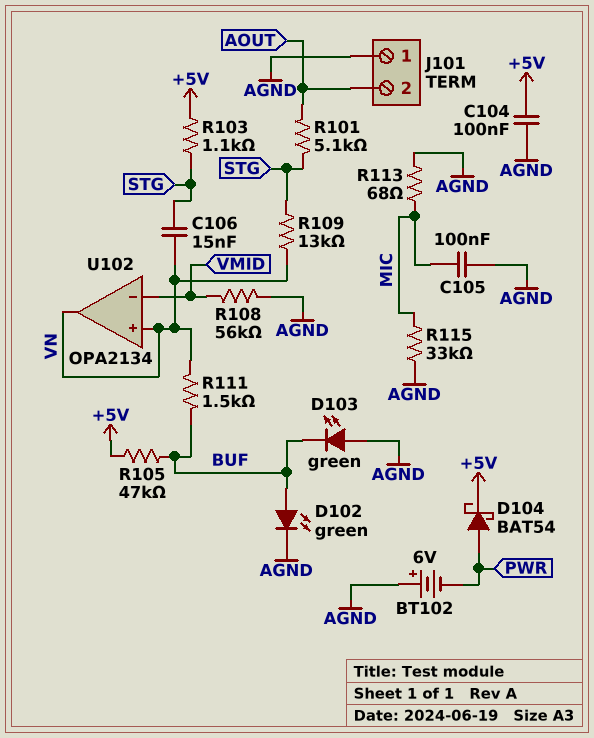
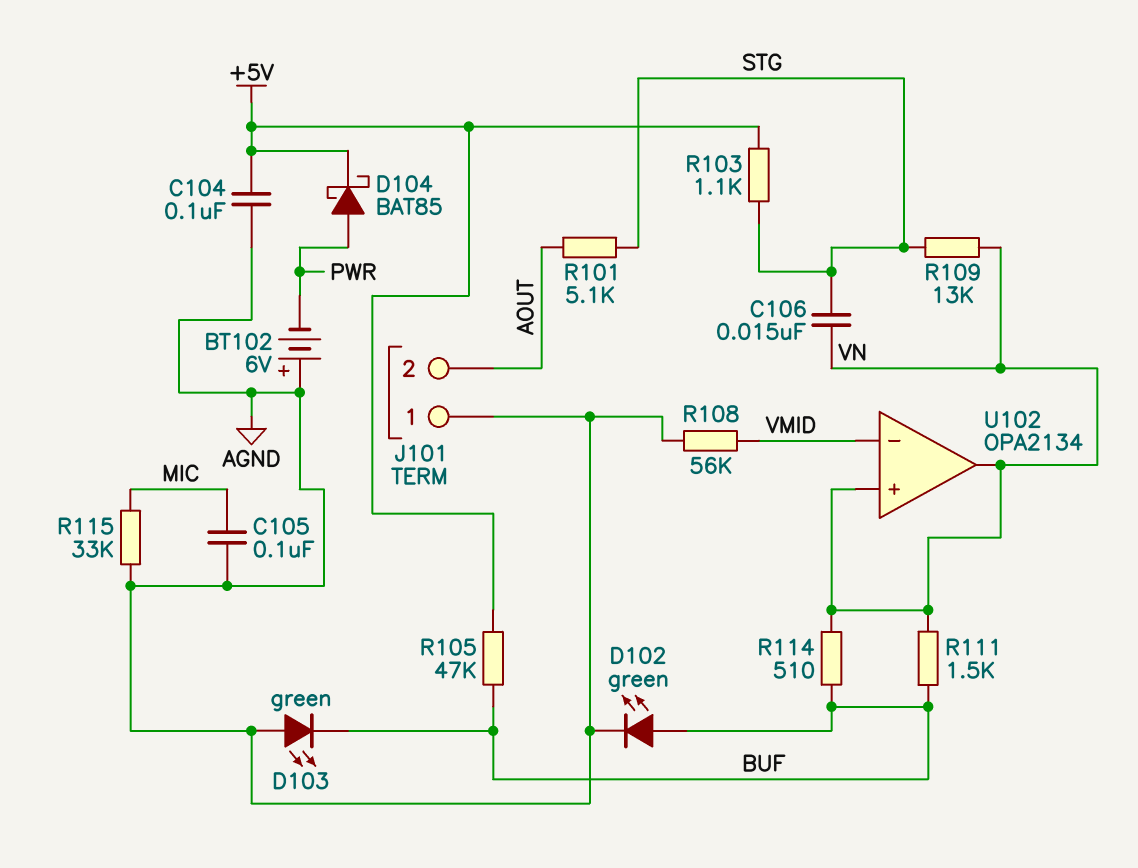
D104: schottky BAT54 (A PWR, K +5V) -> schottky BAT85 (A PWR, K +5V)
R113: 68 (AGND, MIC) -> none
R114: none -> 510 (BUF, VN)

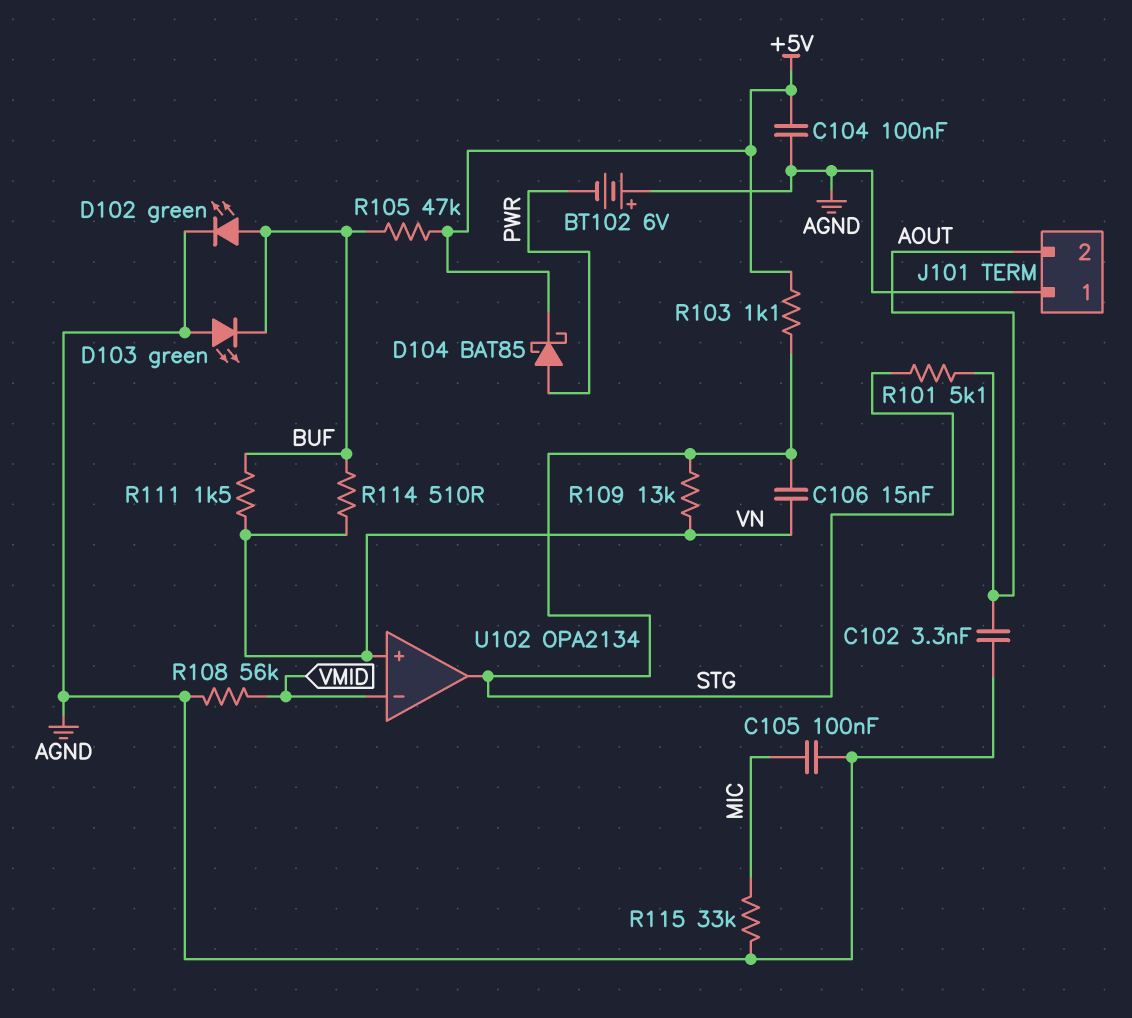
C102: none -> 3.3nF (AGND, AOUT)
U102 pin out: VN -> STG

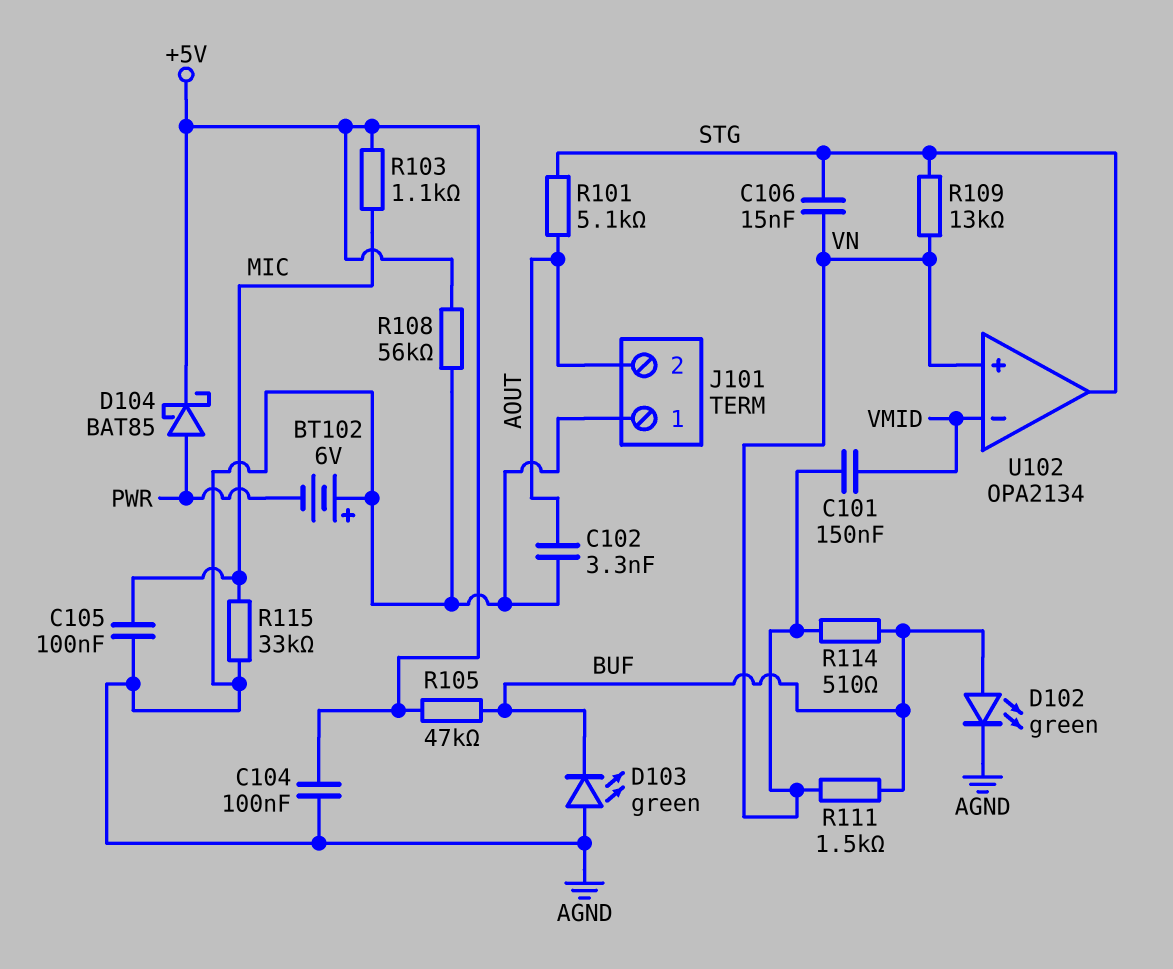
C101: none -> 150nF (VMID, VN)
R103: 1.1k (+5V, STG) -> 1.1k (+5V, MIC)
R108: 56k (AGND, VMID) -> 56k (+5V, AGND)

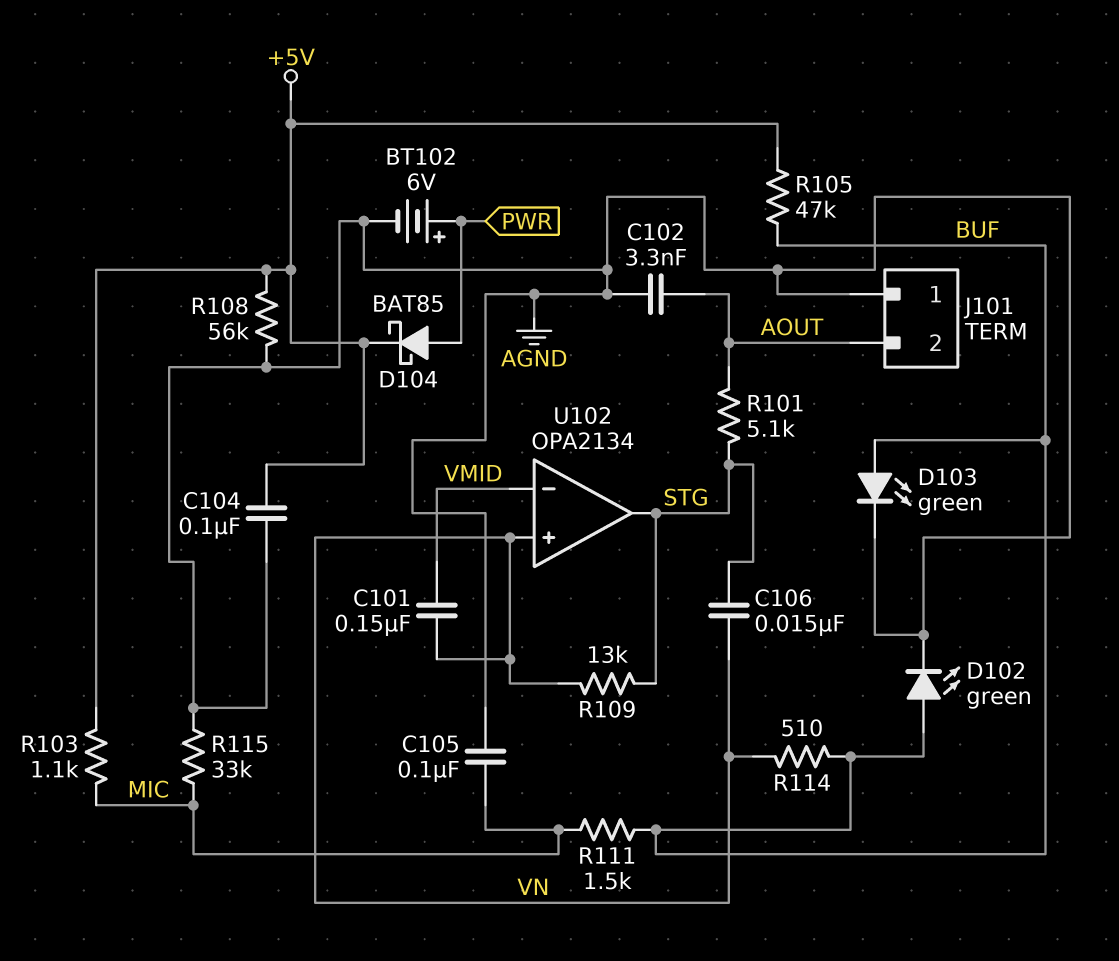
BT102: 6V (plus AGND, minus PWR) -> 6V (plus PWR, minus AGND)
D103: LED green (A AGND, K BUF) -> LED green (A BUF, K AGND)
R111: 1.5k (BUF, VN) -> 1.5k (BUF, MIC)

